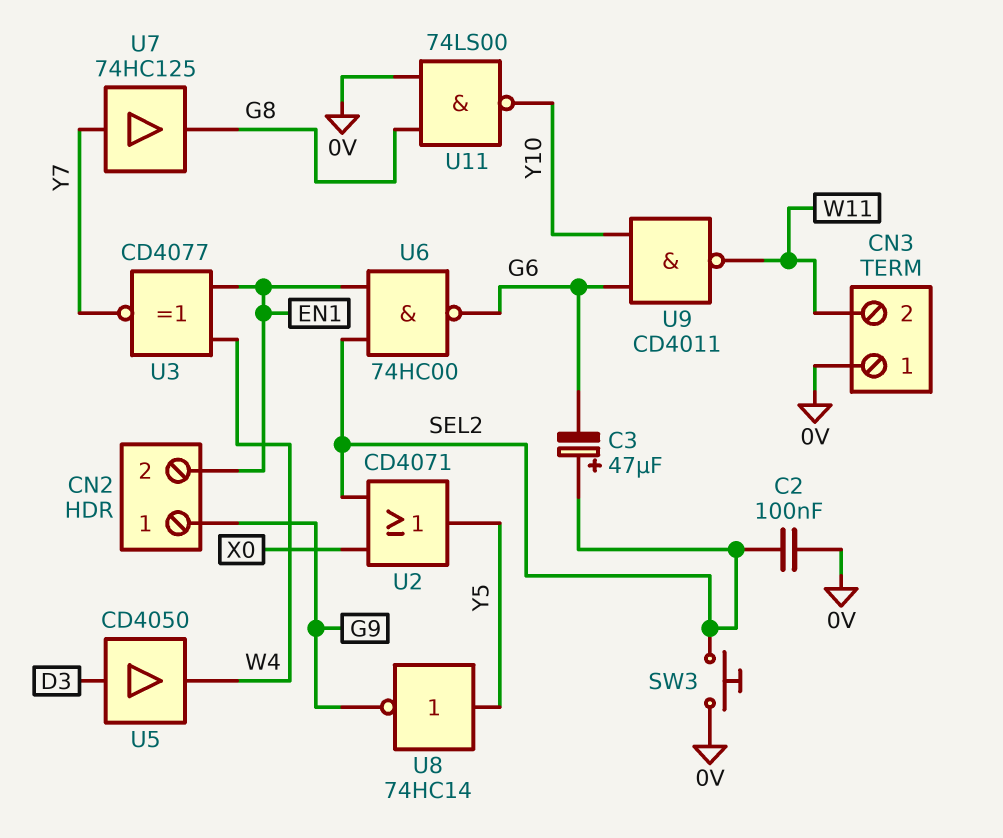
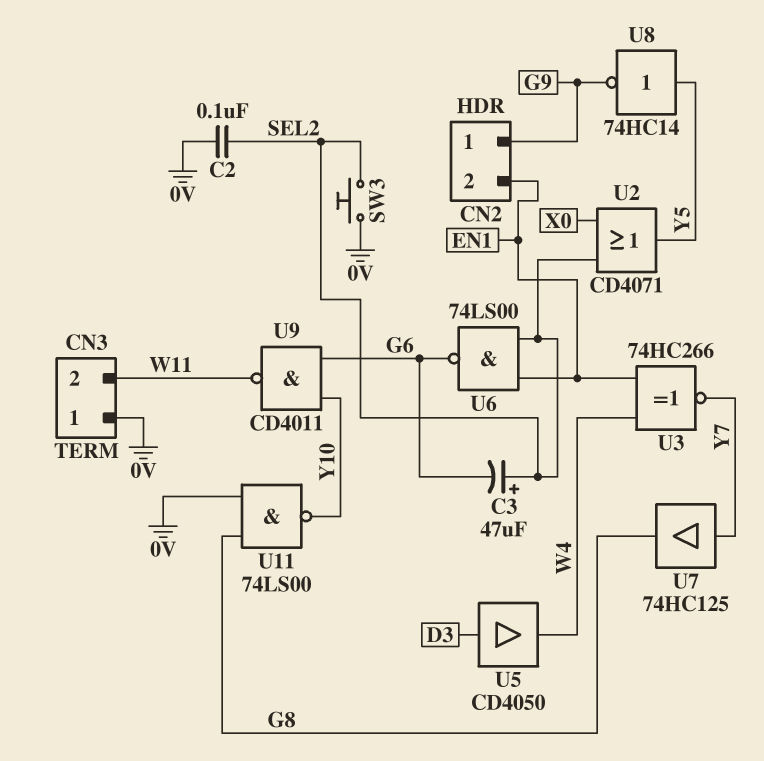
U3: XNOR CD4077 (in EN1, in W4, out Y7) -> XNOR 74HC266 (in EN1, in W4, out Y7)
U6: NAND 74HC00 (in EN1, in SEL2, out G6) -> NAND 74LS00 (in EN1, in SEL2, out G6)

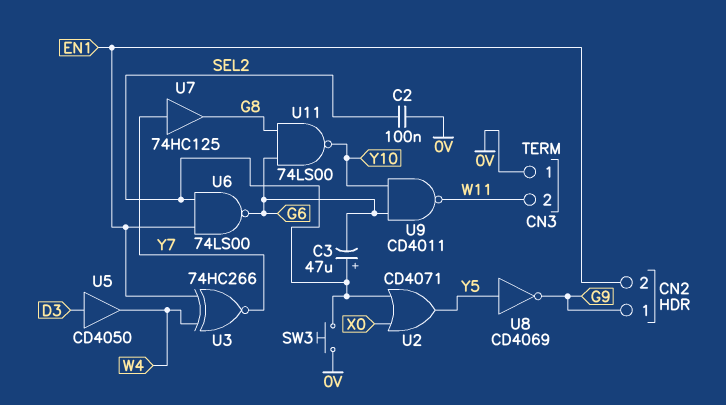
U8: NOT 74HC14 (in Y5, out G9) -> NOT CD4069 (in Y5, out G9)
U11: NAND 74LS00 (in 0V, in G8, out Y10) -> NAND 74LS00 (in G6, in G8, out Y10)

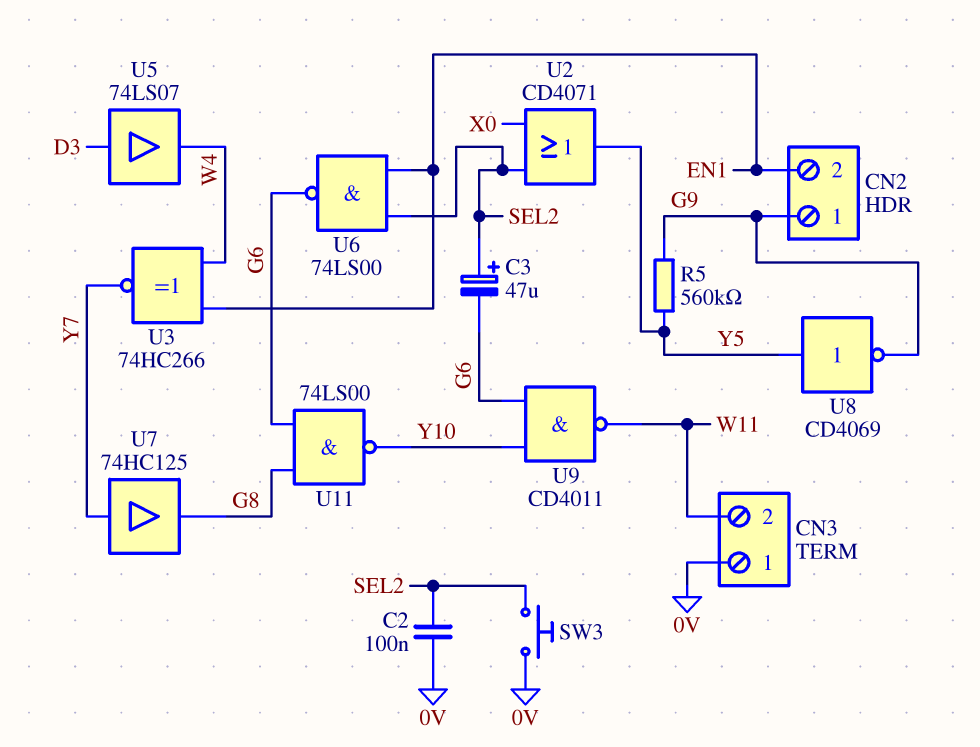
R5: none -> 560k (G9, Y5)
U5: buffer CD4050 (in D3, out W4) -> buffer 74LS07 (in D3, out W4)

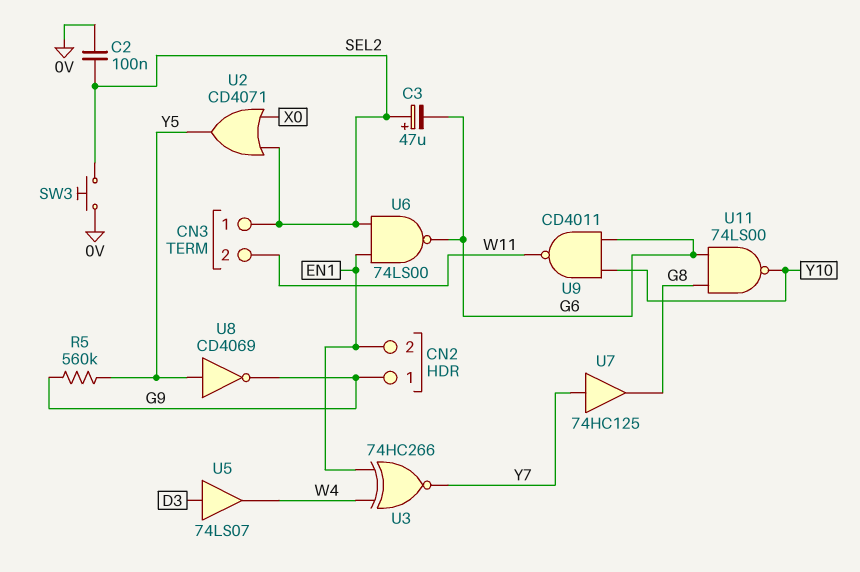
CN3 pin 1: 0V -> SEL2

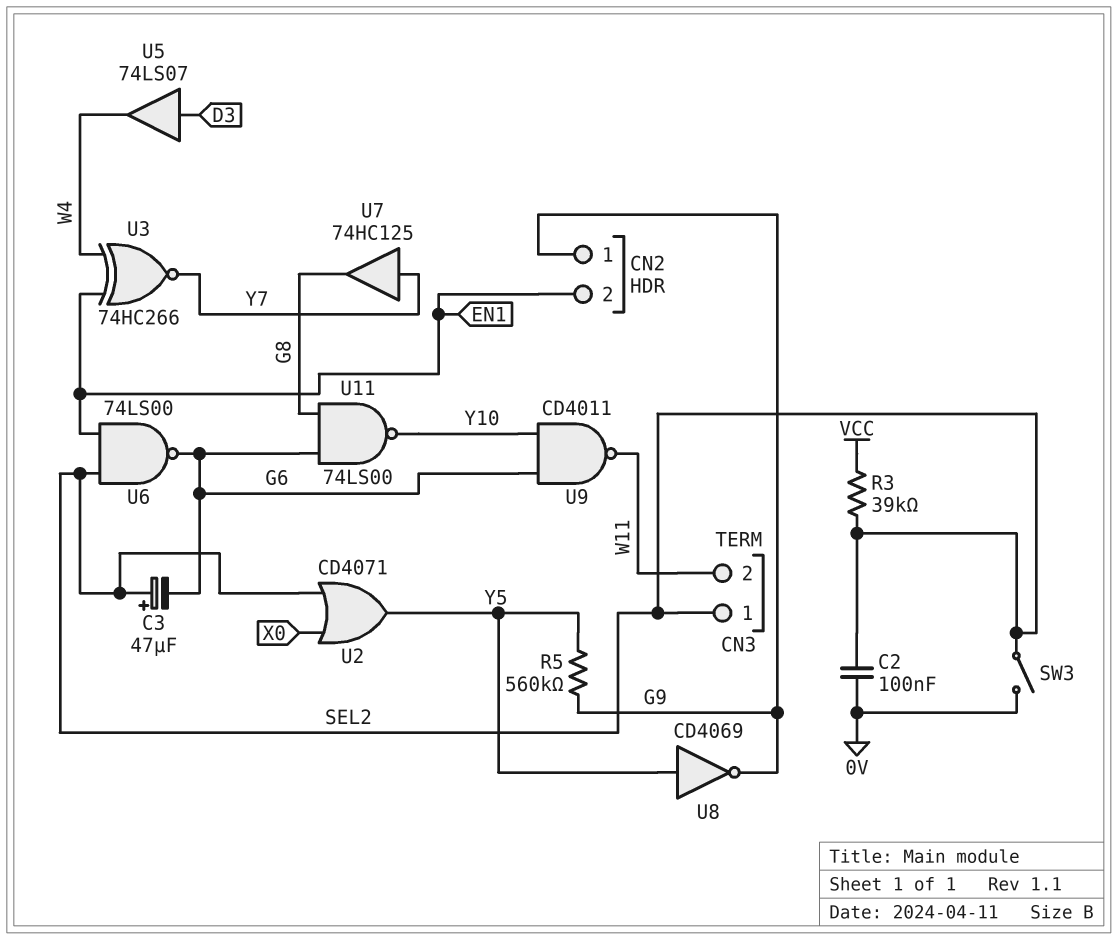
R3: none -> 39k (SEL2, VCC)
SW3: button (0V, SEL2) -> switch (0V, SEL2)

